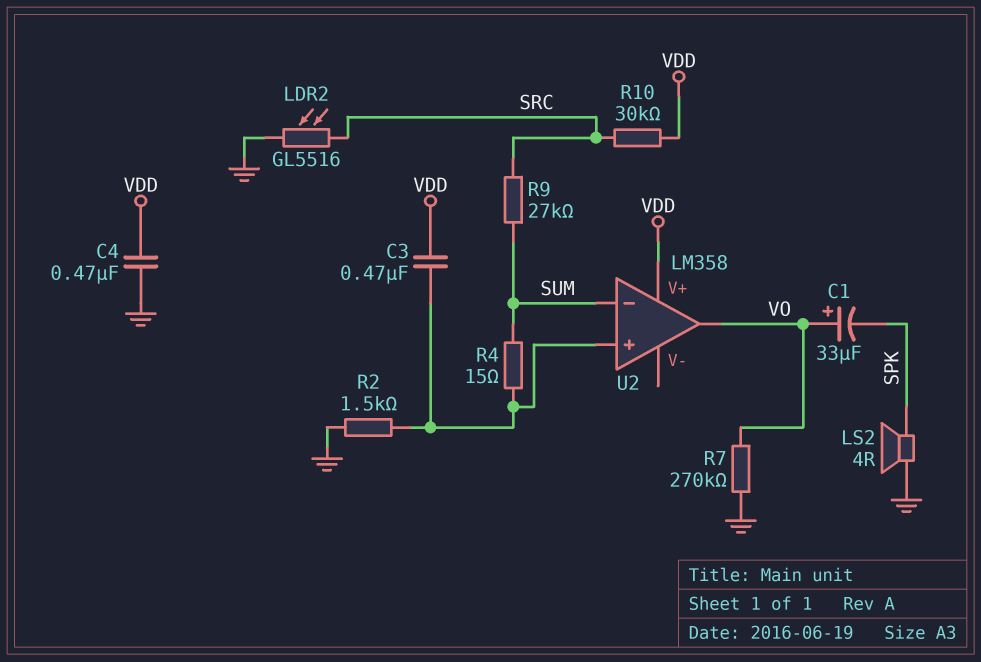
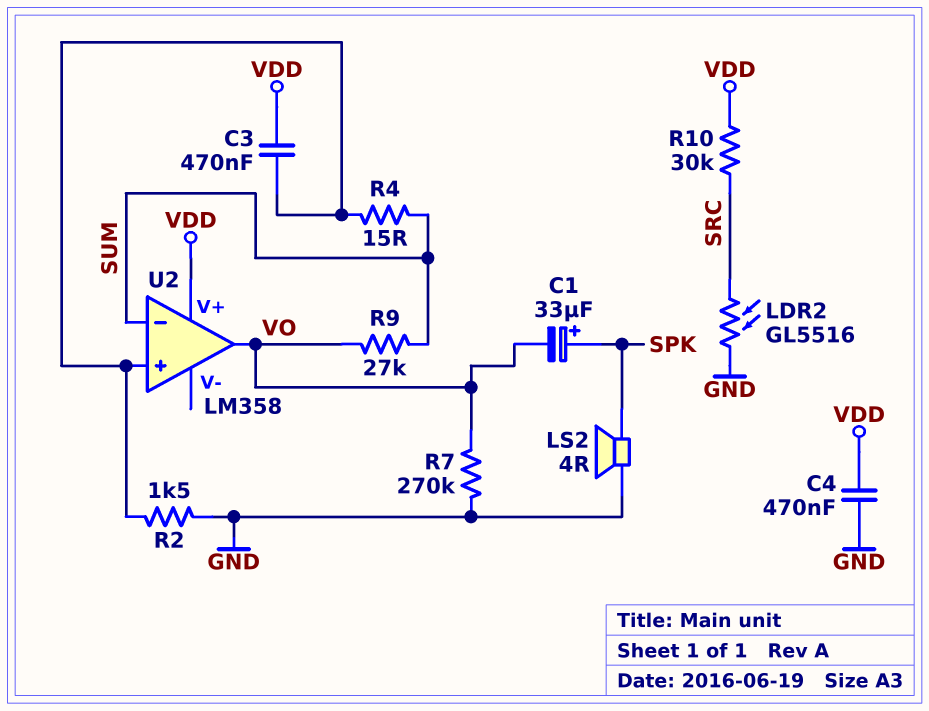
C1: 33uF (plus VO, minus SPK) -> 33uF (plus SPK, minus VO)
R9: 27k (SRC, SUM) -> 27k (SUM, VO)

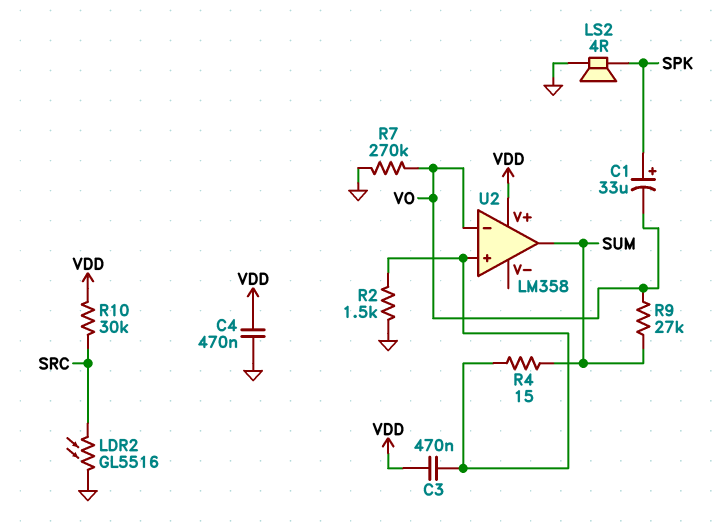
U2 pin in-: SUM -> VO
U2 pin out: VO -> SUM

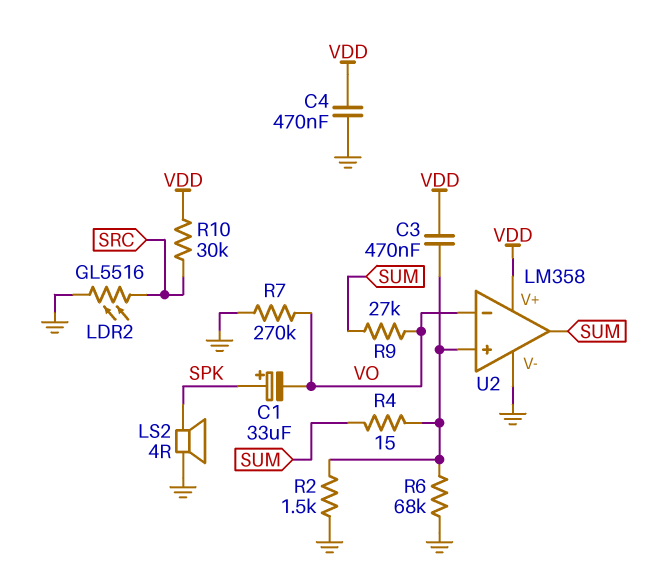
R6: none -> 68k (GND, U2/in+)
U2 pin V-: none -> GND

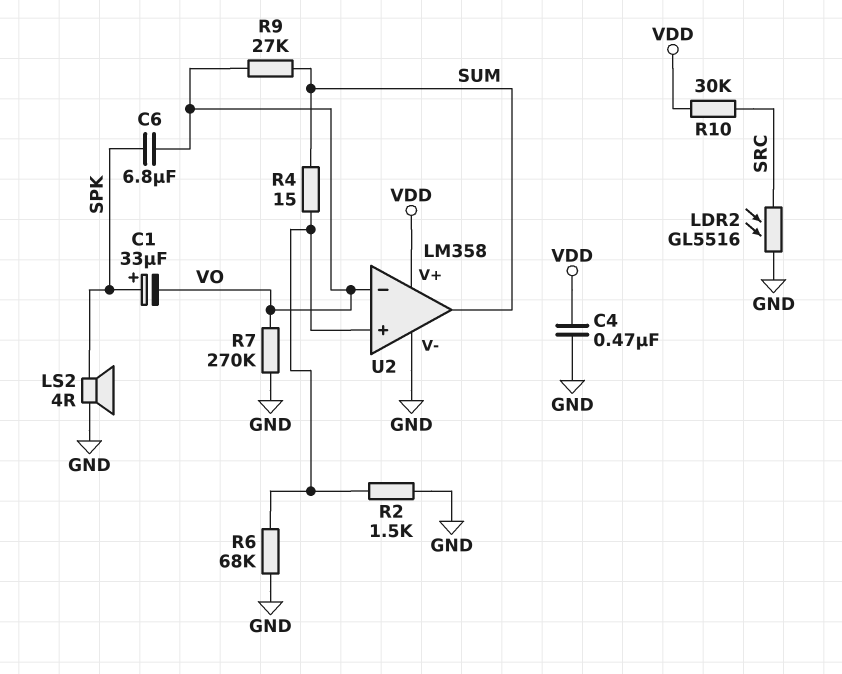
C3: 470nF (U2/in+, VDD) -> none
C6: none -> 6.8uF (SPK, VO)

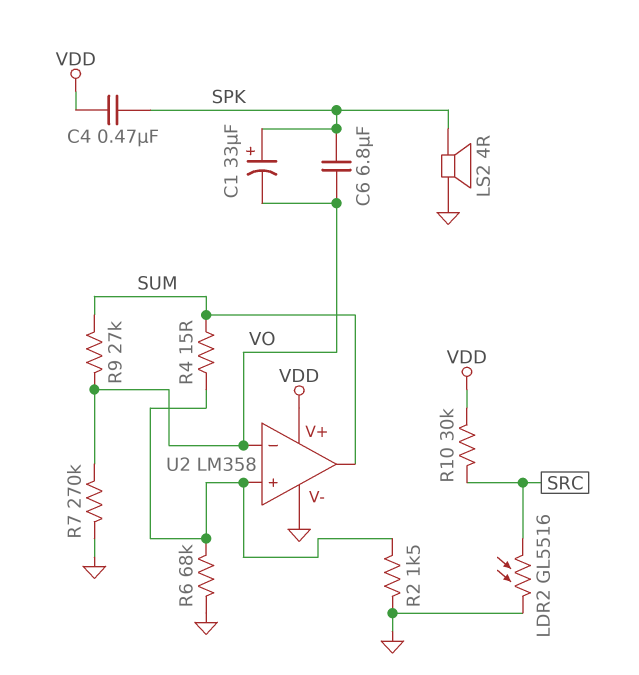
C4: 470nF (GND, VDD) -> 470nF (SPK, VDD)

